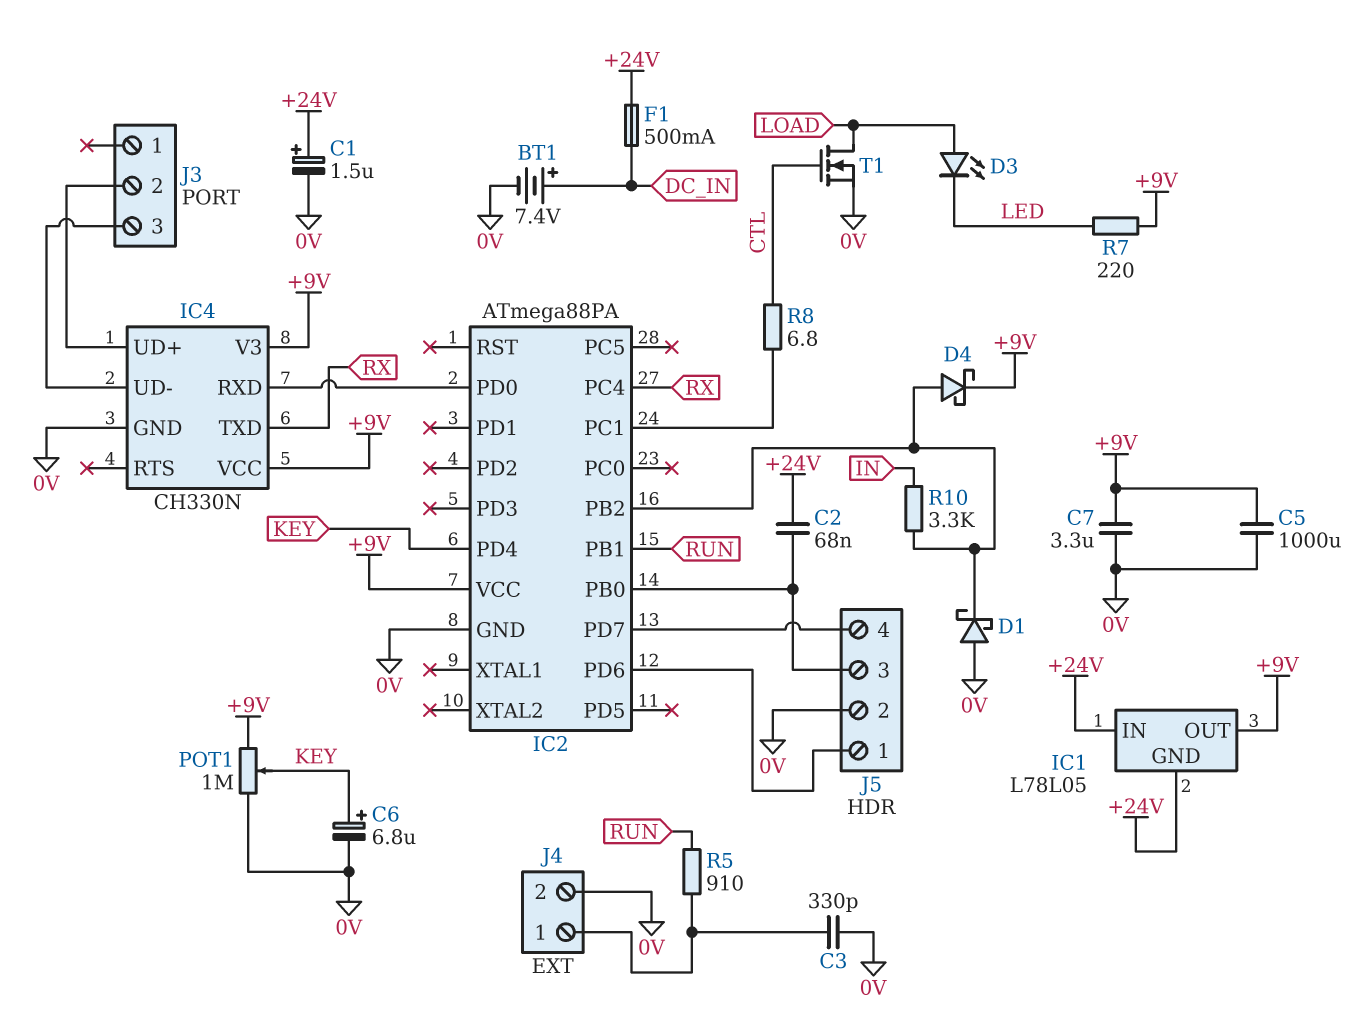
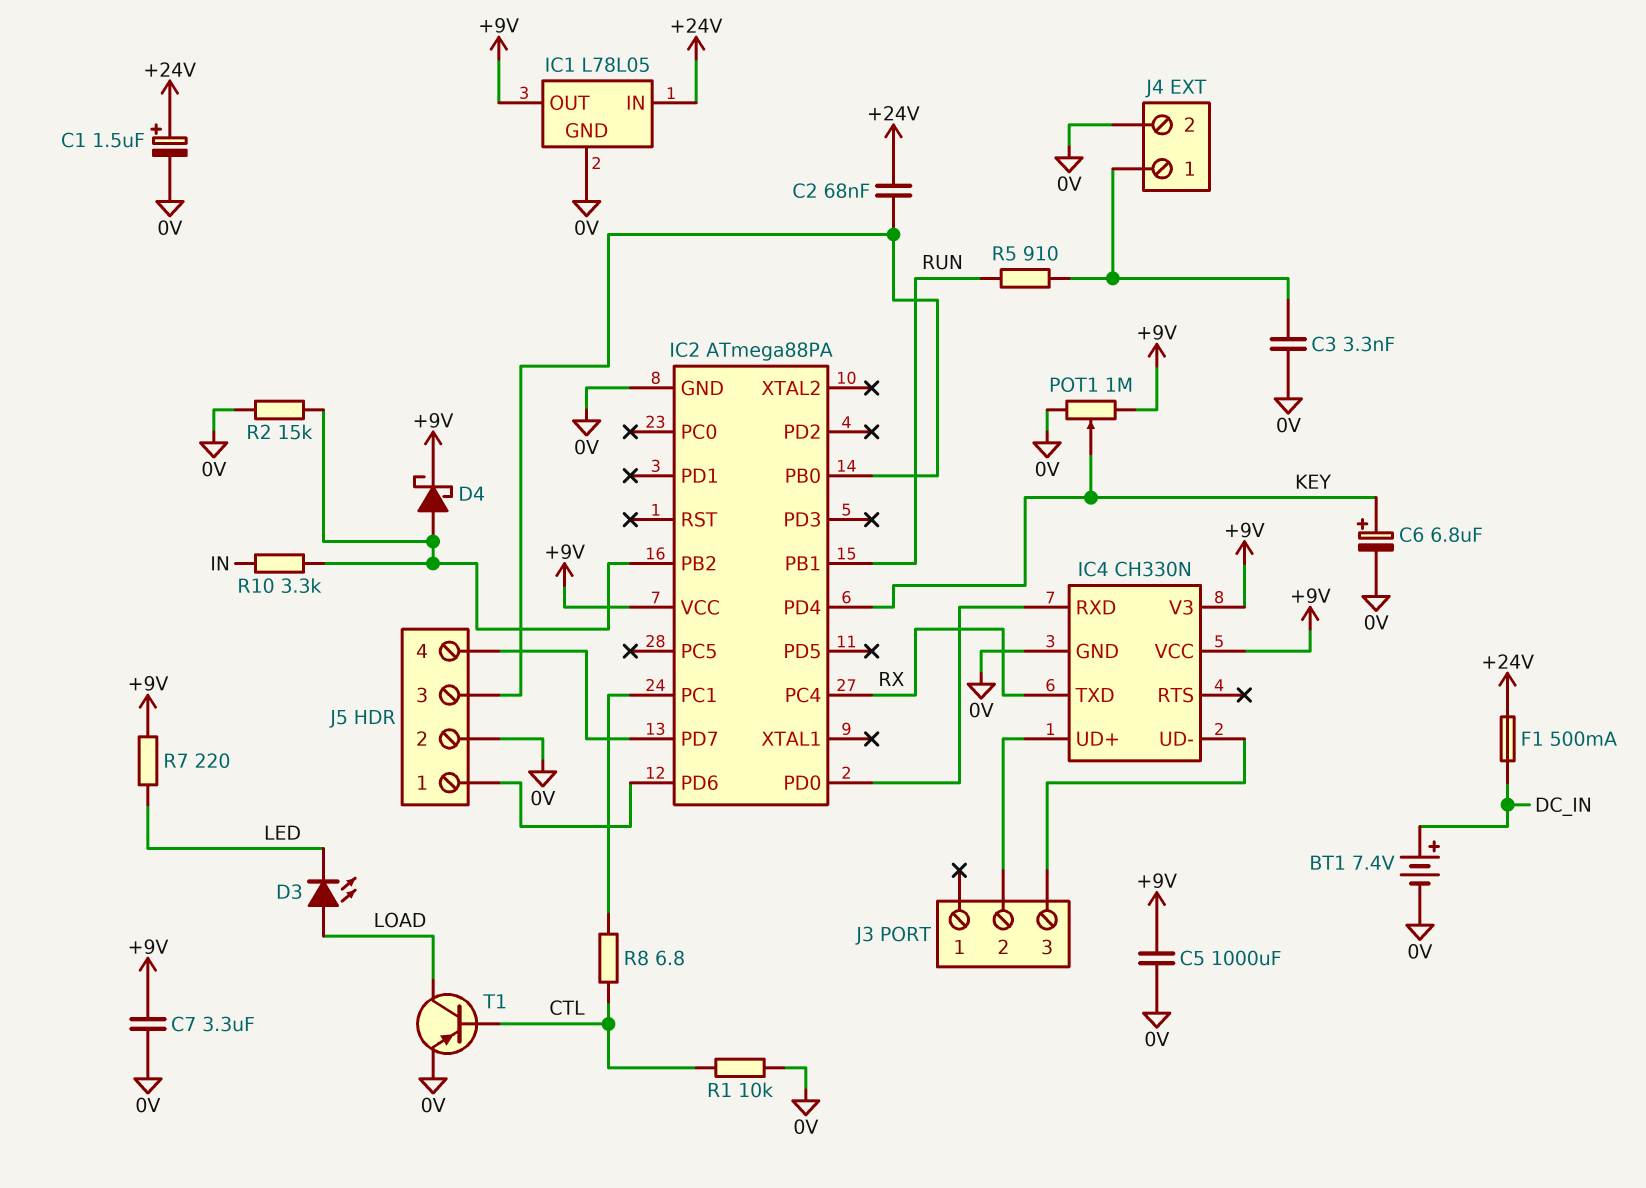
C3: 330pF (0V, J4/1) -> 3.3nF (0V, J4/1)
D1: schottky (A 0V, K IC2/PB2) -> none
IC1 pin GND: +24V -> 0V
R1: none -> 10k (0V, CTL)
R2: none -> 15k (0V, IC2/PB2)
T1: NMOS (G CTL, D LOAD, S 0V) -> PNP (B CTL, C LOAD, E 0V)

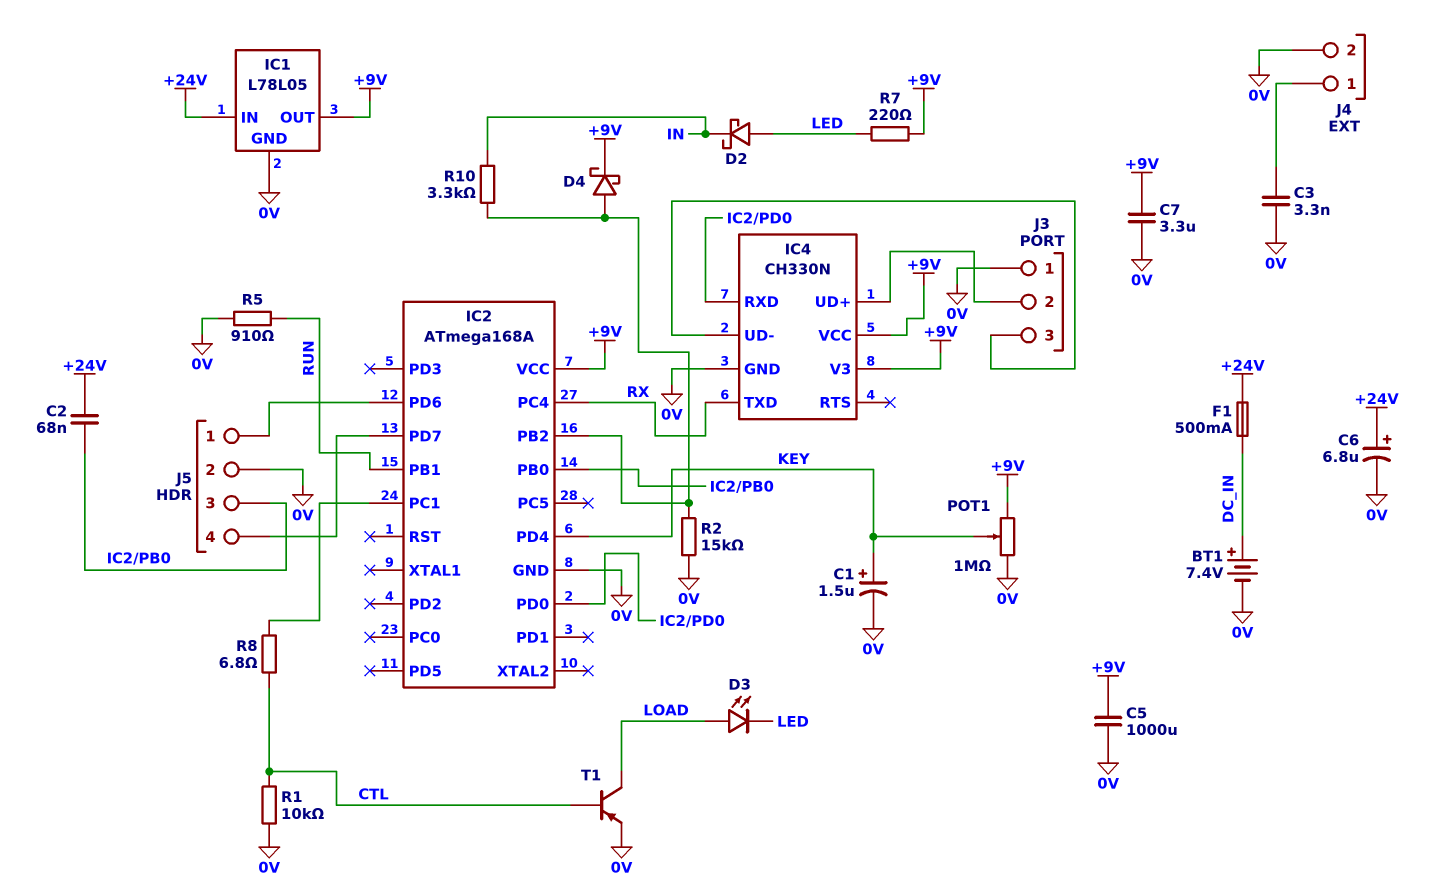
C1: 1.5uF (plus +24V, minus 0V) -> 1.5uF (plus KEY, minus 0V)
C6: 6.8uF (plus KEY, minus 0V) -> 6.8uF (plus +24V, minus 0V)
D2: none -> schottky (A LED, K IN)
IC2: ATmega88PA -> ATmega168A
J3 pin 1: none -> 0V
R5: 910 (J4/1, RUN) -> 910 (0V, RUN)

